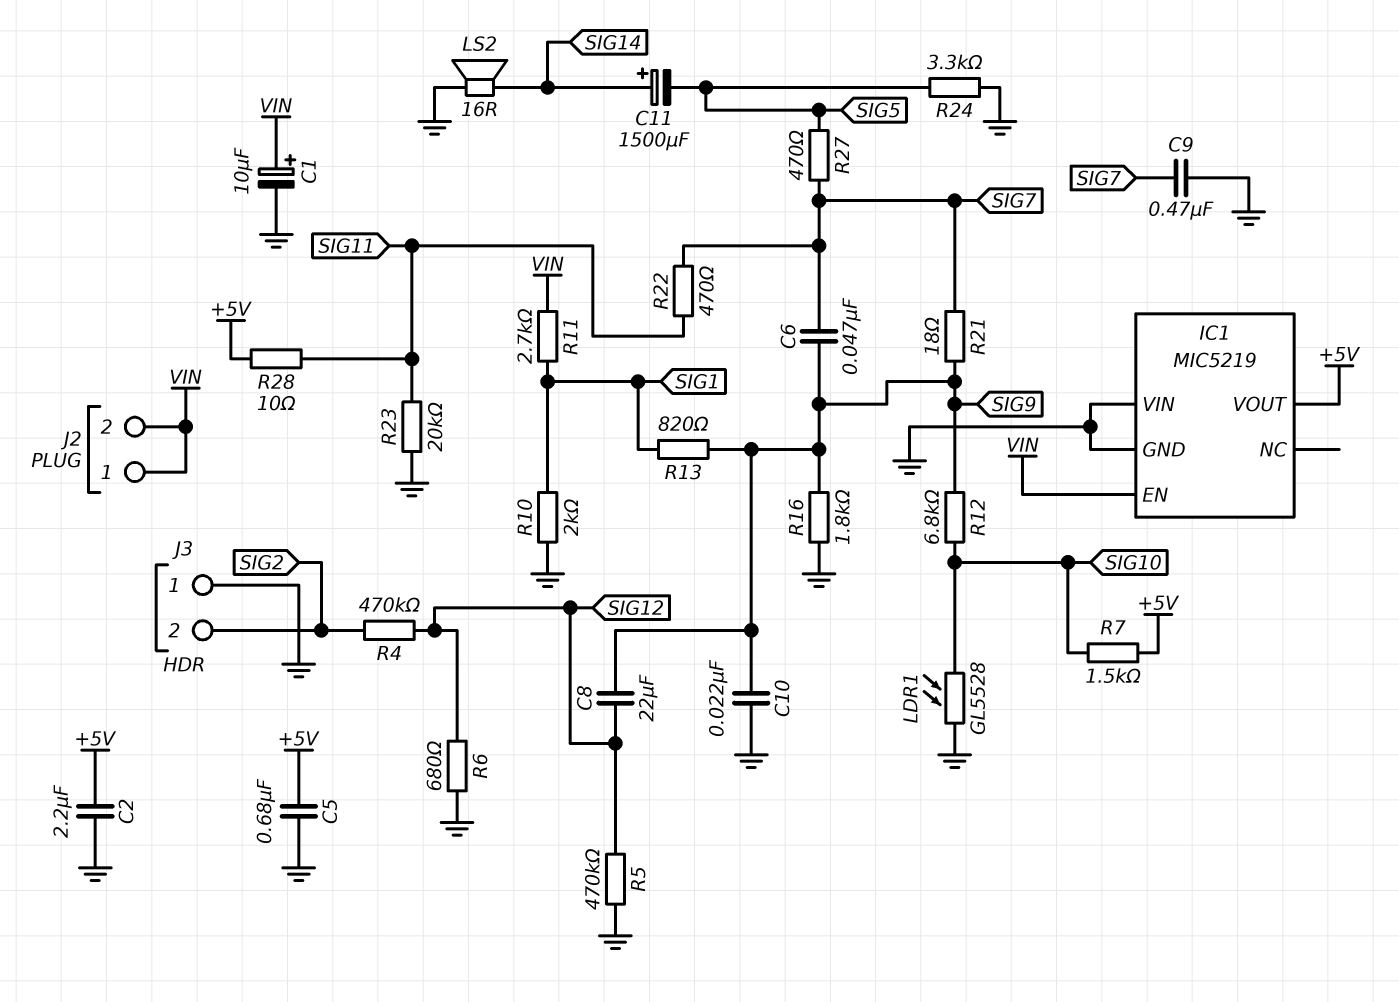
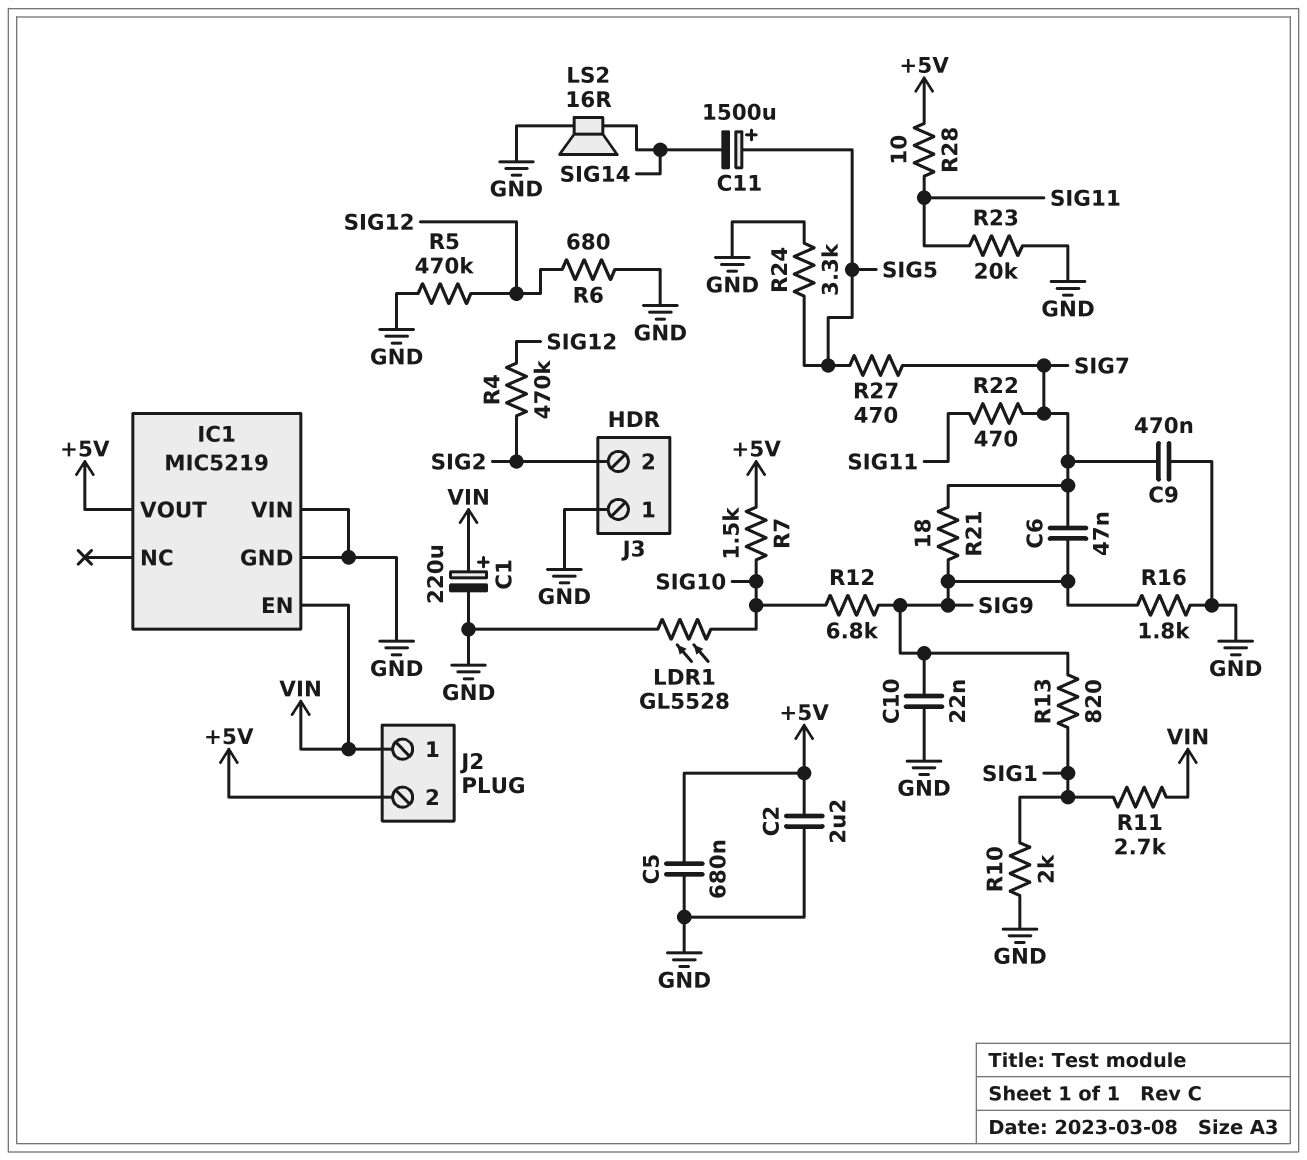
C1: 10uF (plus VIN, minus GND) -> 220uF (plus VIN, minus GND)
C8: 22uF (SIG9, SIG12) -> none
C11: 1500uF (plus SIG14, minus SIG5) -> 1500uF (plus SIG5, minus SIG14)
J2 pin 2: VIN -> +5V

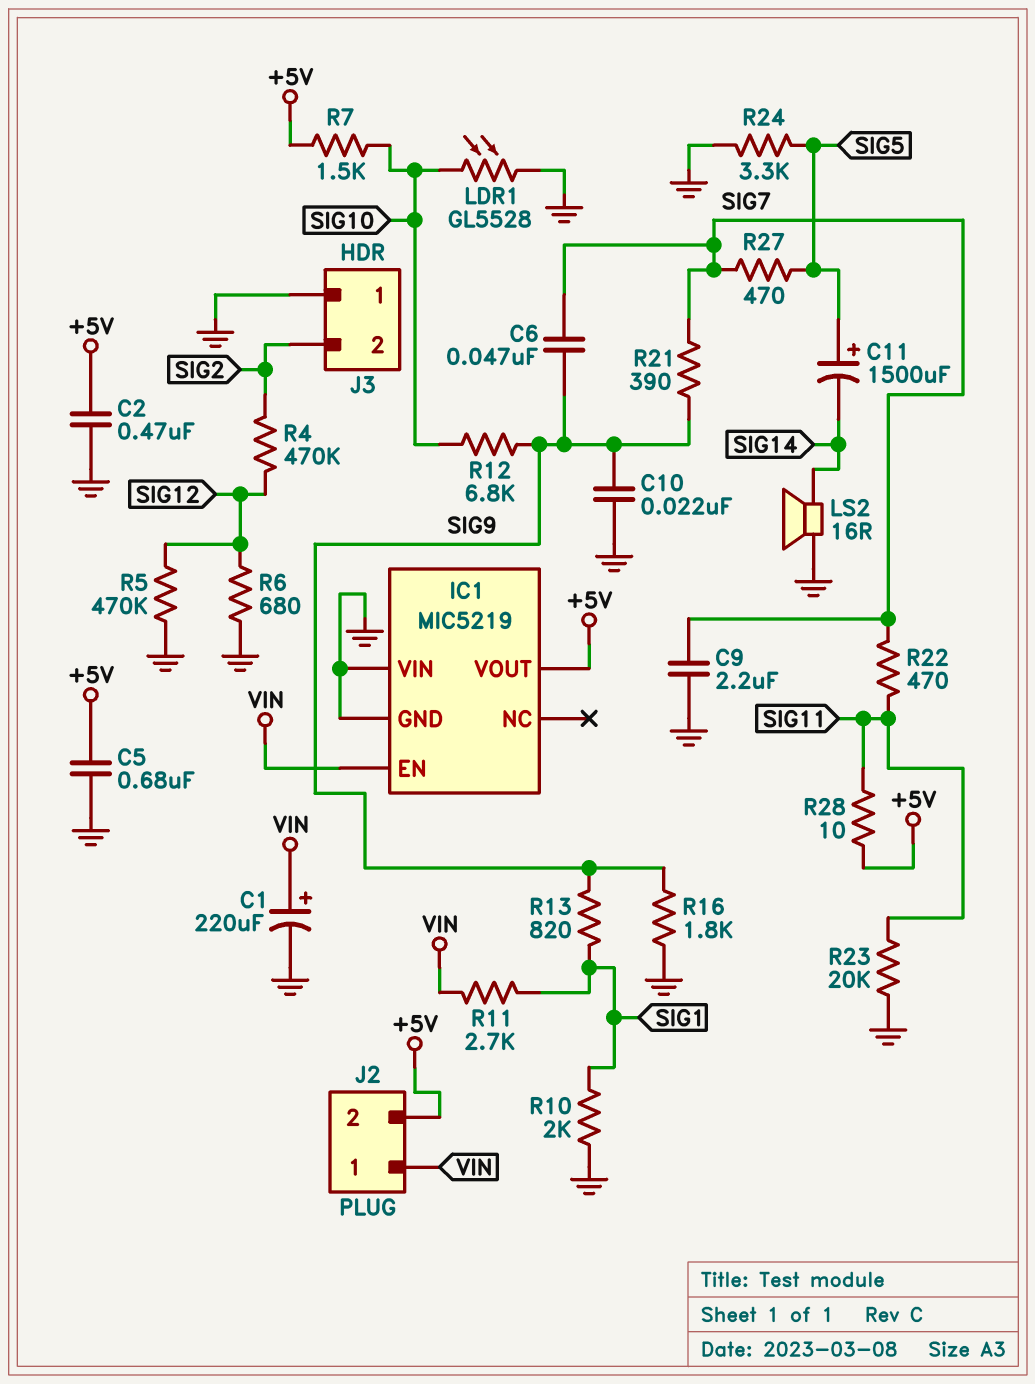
C2: 2.2uF (+5V, GND) -> 470nF (+5V, GND)
C9: 470nF (GND, SIG7) -> 2.2uF (GND, SIG7)
R21: 18 (SIG7, SIG9) -> 390 (SIG7, SIG9)

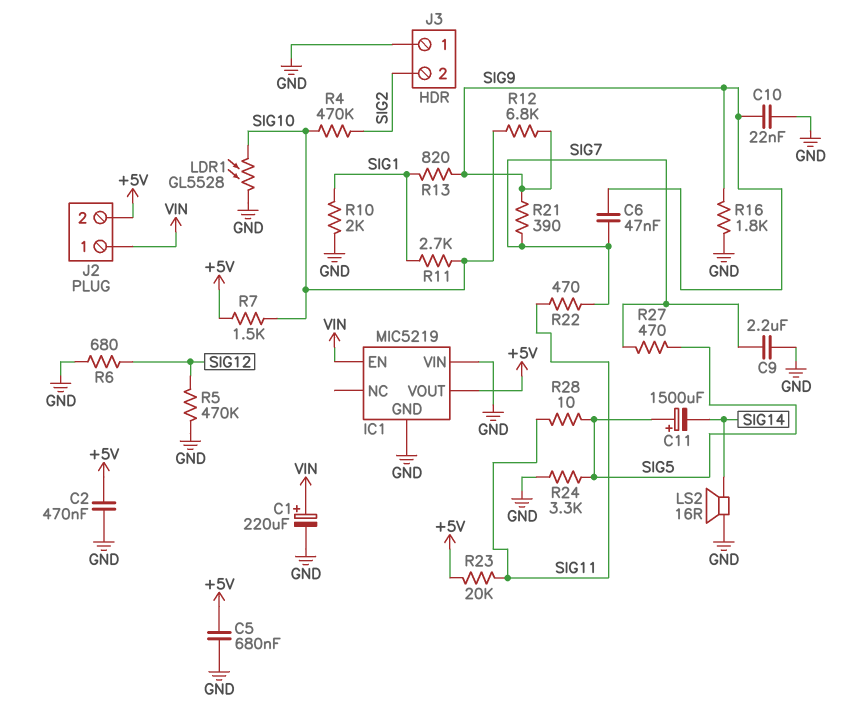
R4: 470k (SIG2, SIG12) -> 470k (SIG2, SIG10)
R11: 2.7k (SIG1, VIN) -> 2.7k (SIG1, SIG10)
R23: 20k (GND, SIG11) -> 20k (+5V, SIG11)
R28: 10 (+5V, SIG11) -> 10 (SIG5, SIG11)

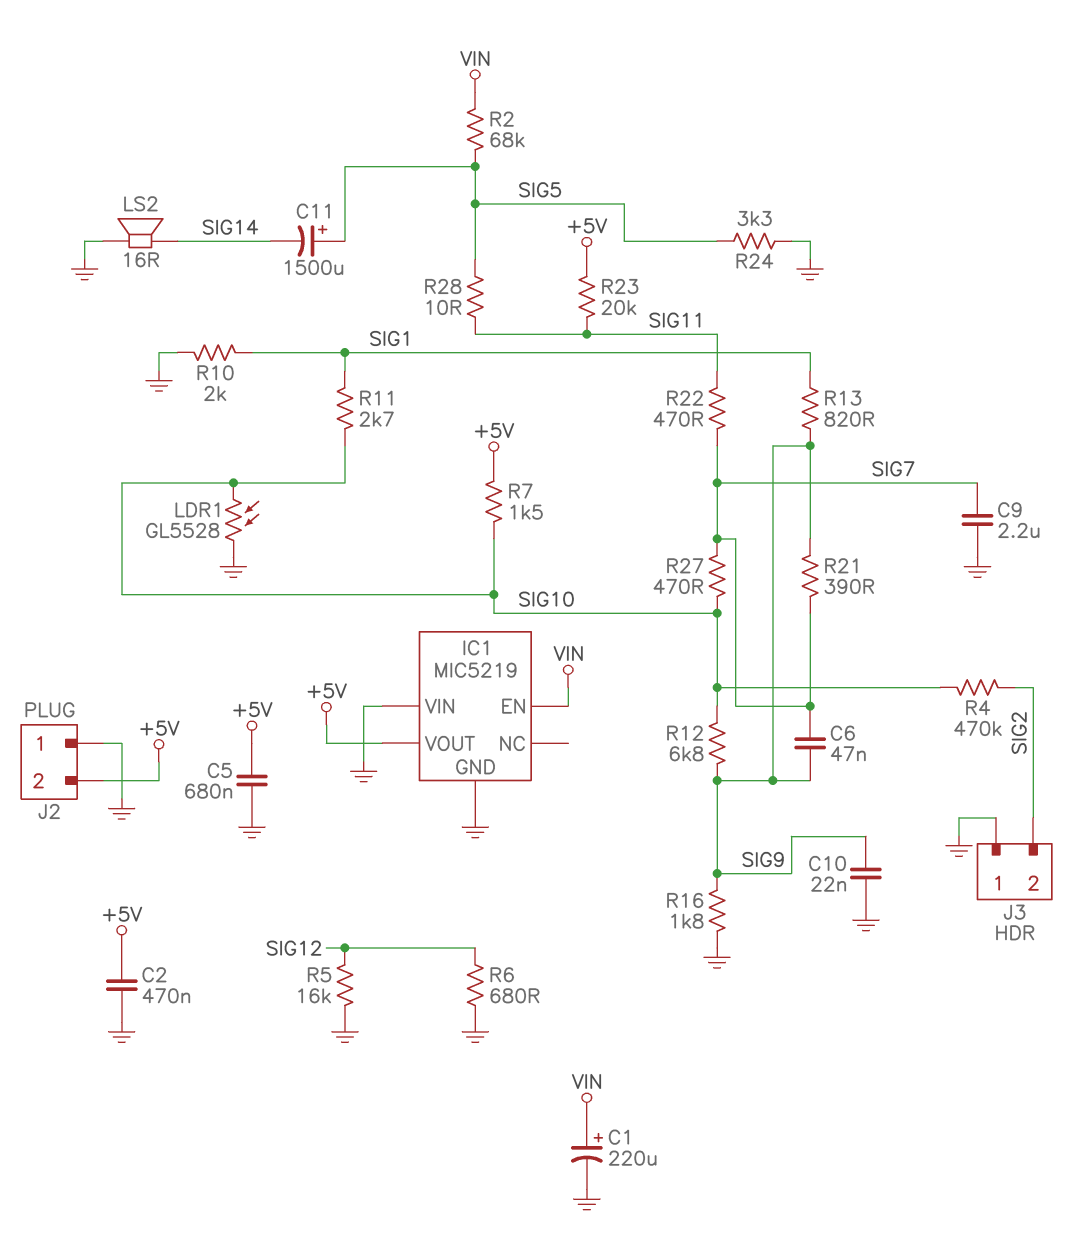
J2 pin 1: VIN -> GND
R2: none -> 68k (SIG5, VIN)
R5: 470k (GND, SIG12) -> 16k (GND, SIG12)
R27: 470 (SIG5, SIG7) -> 470 (SIG7, SIG10)

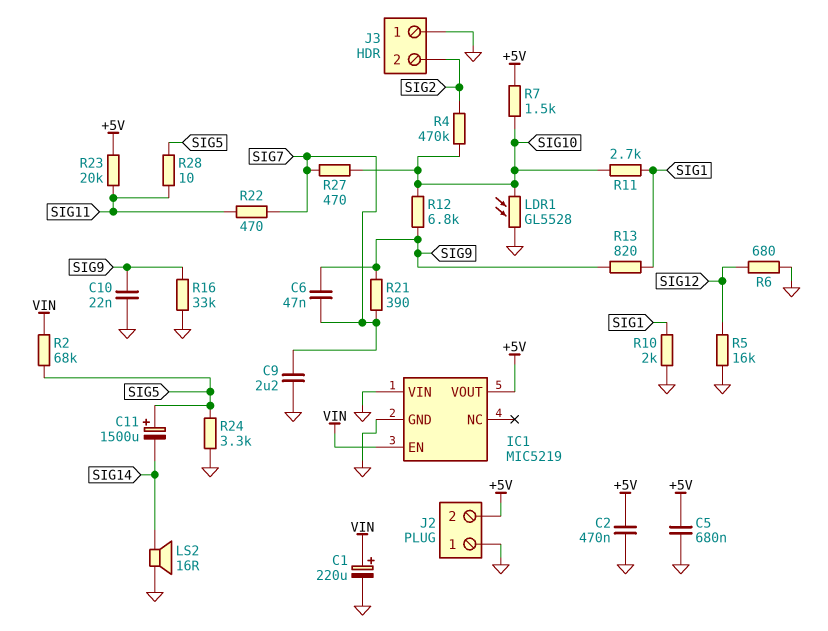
R16: 1.8k (GND, SIG9) -> 33k (GND, SIG9)

